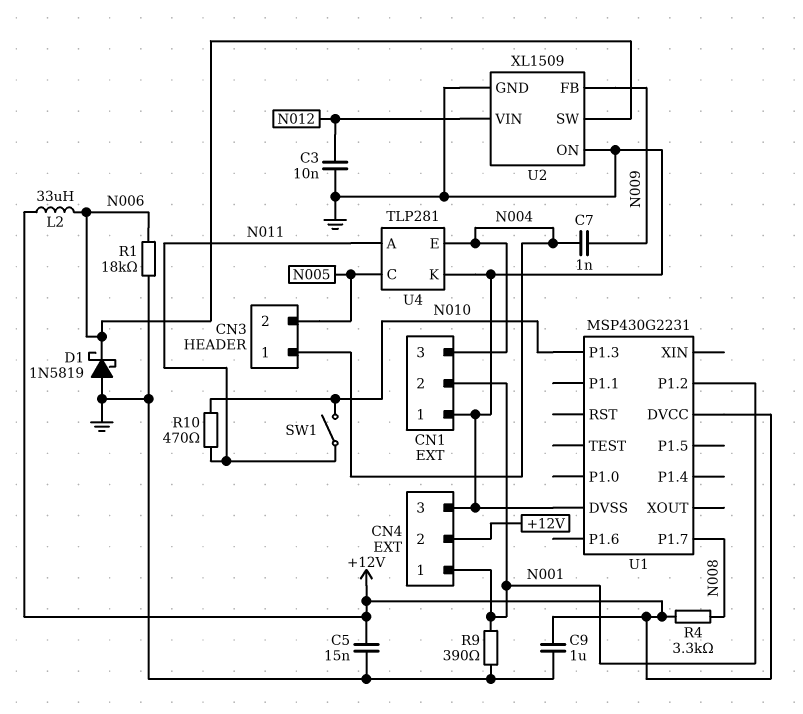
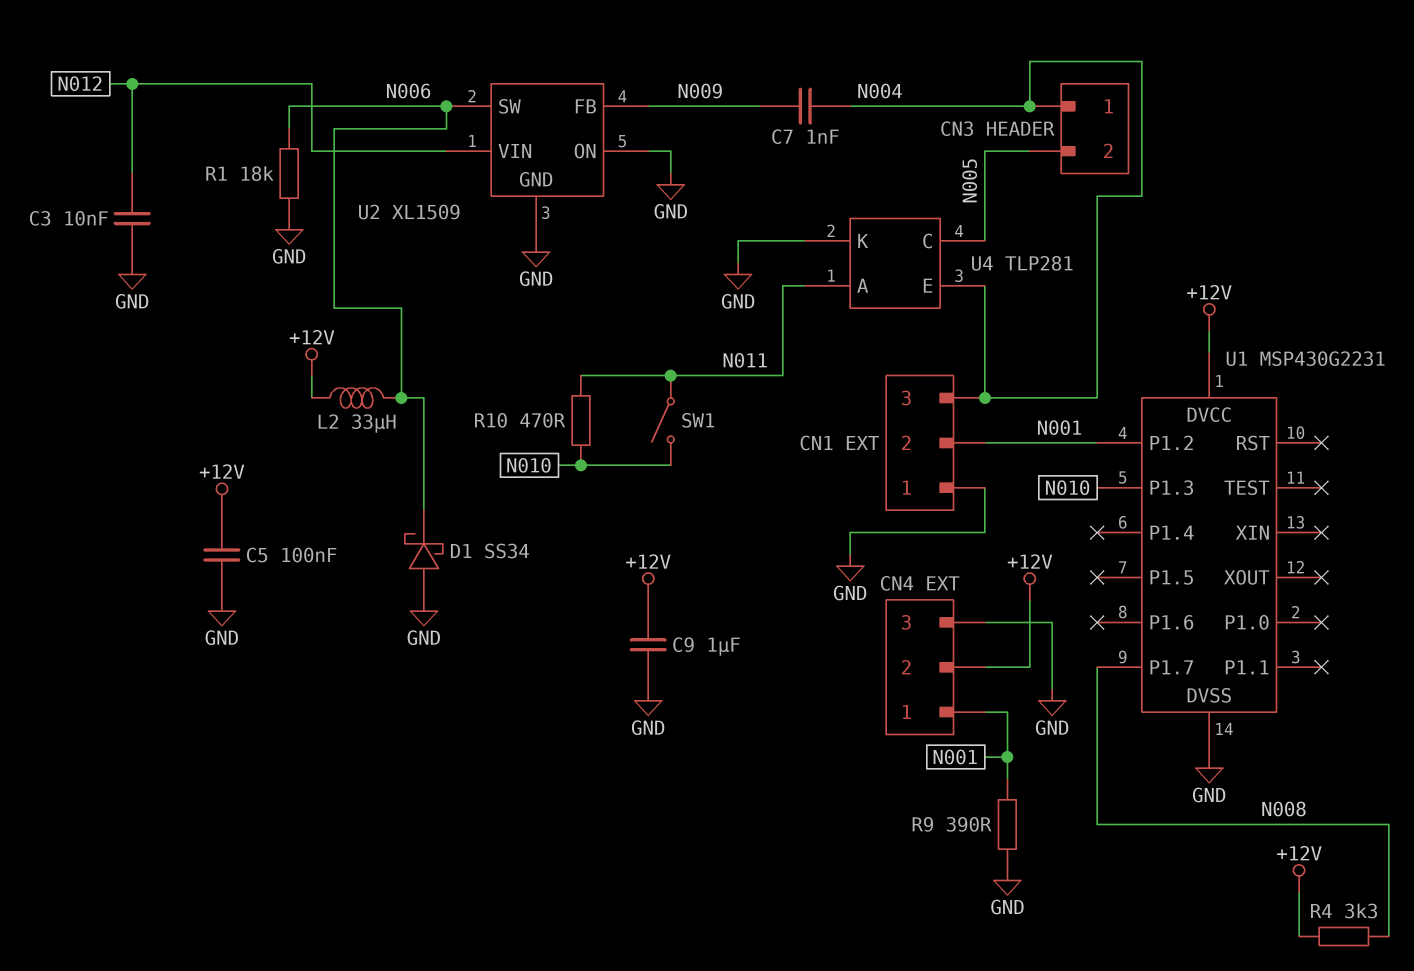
C5: 15nF (+12V, GND) -> 100nF (+12V, GND)
D1: schottky 1N5819 (A GND, K N006) -> schottky SS34 (A GND, K N006)

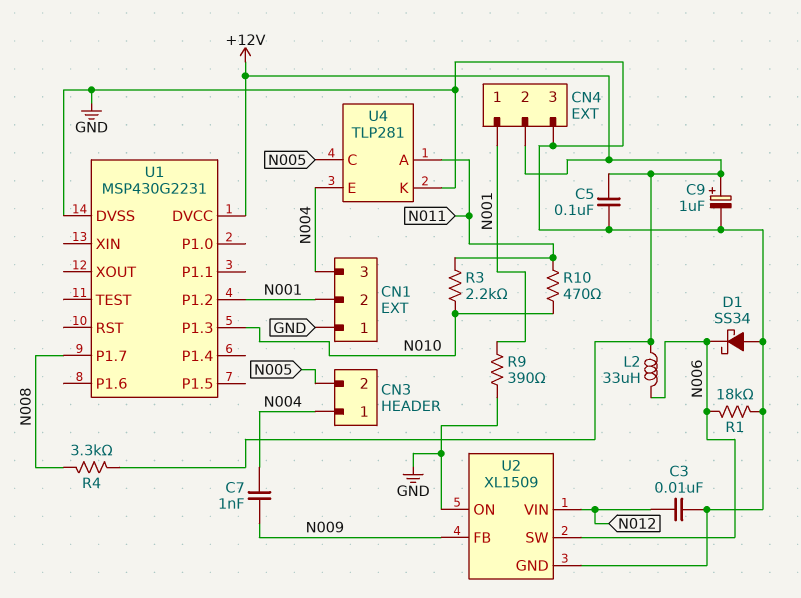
C9: 1uF (+12V, GND) -> 1uF (plus +12V, minus GND)
R3: none -> 2.2k (N010, N011)
SW1: switch (N010, N011) -> none

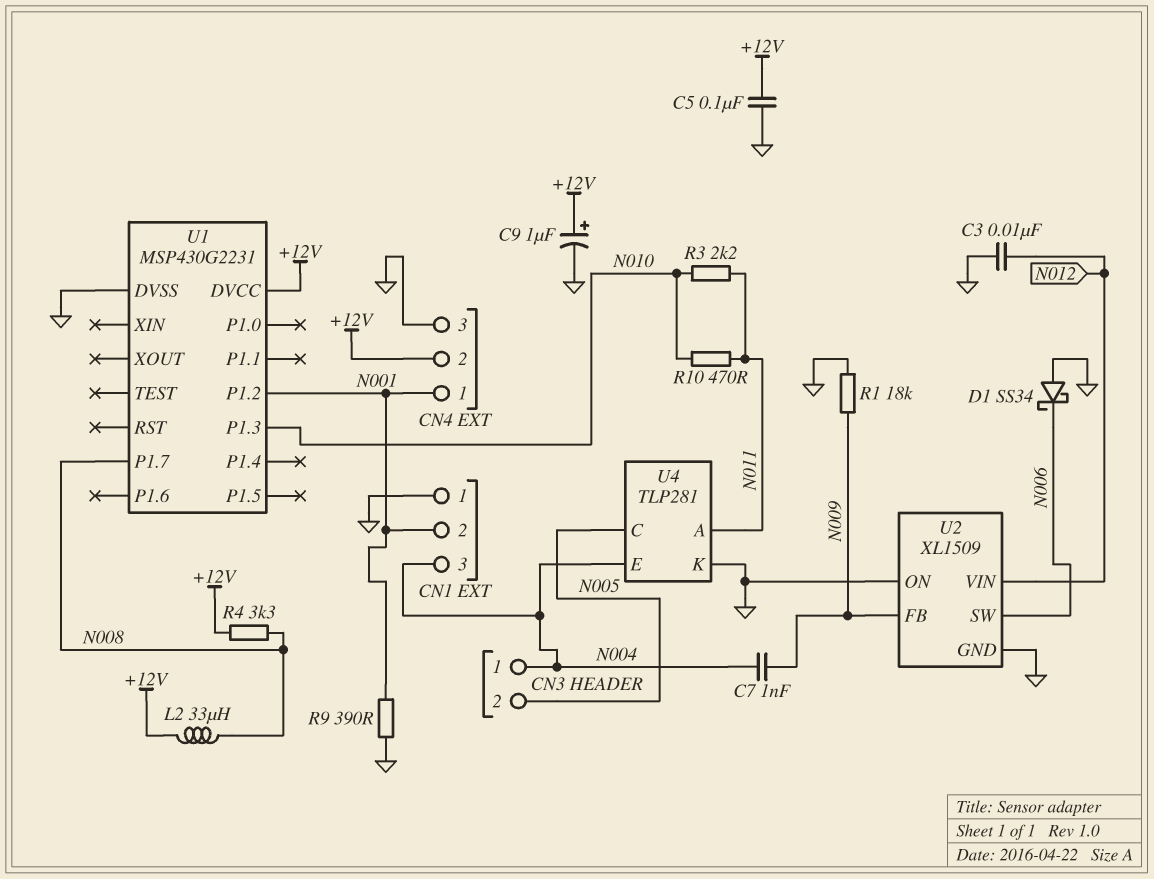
L2: 33uH (+12V, N006) -> 33uH (+12V, N008)
R1: 18k (GND, N006) -> 18k (GND, N009)

